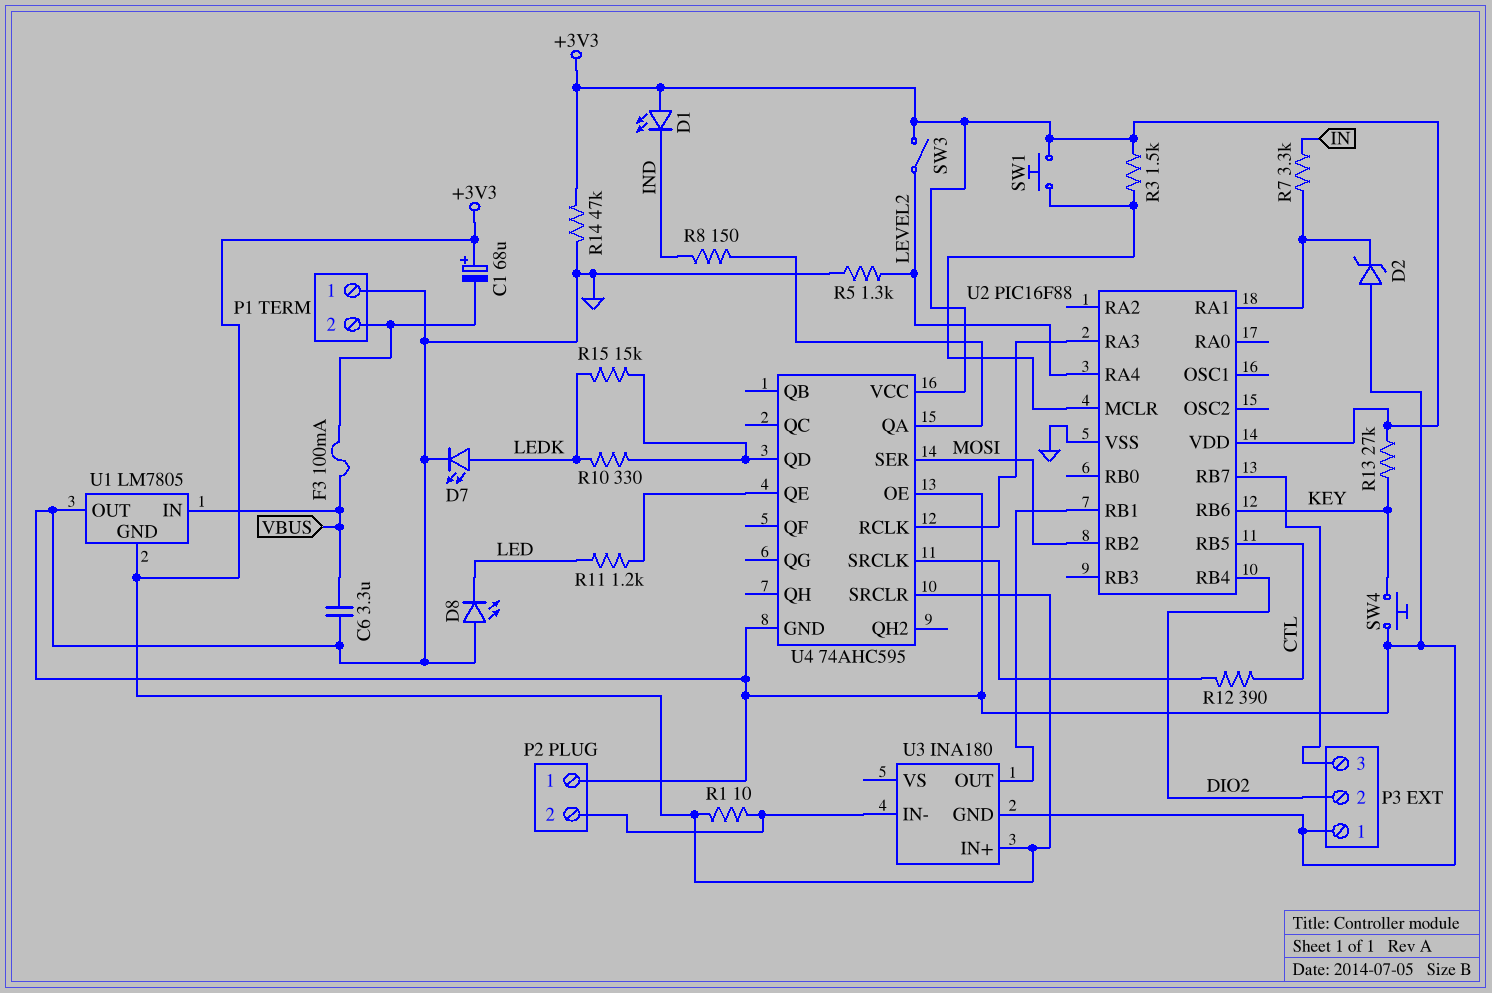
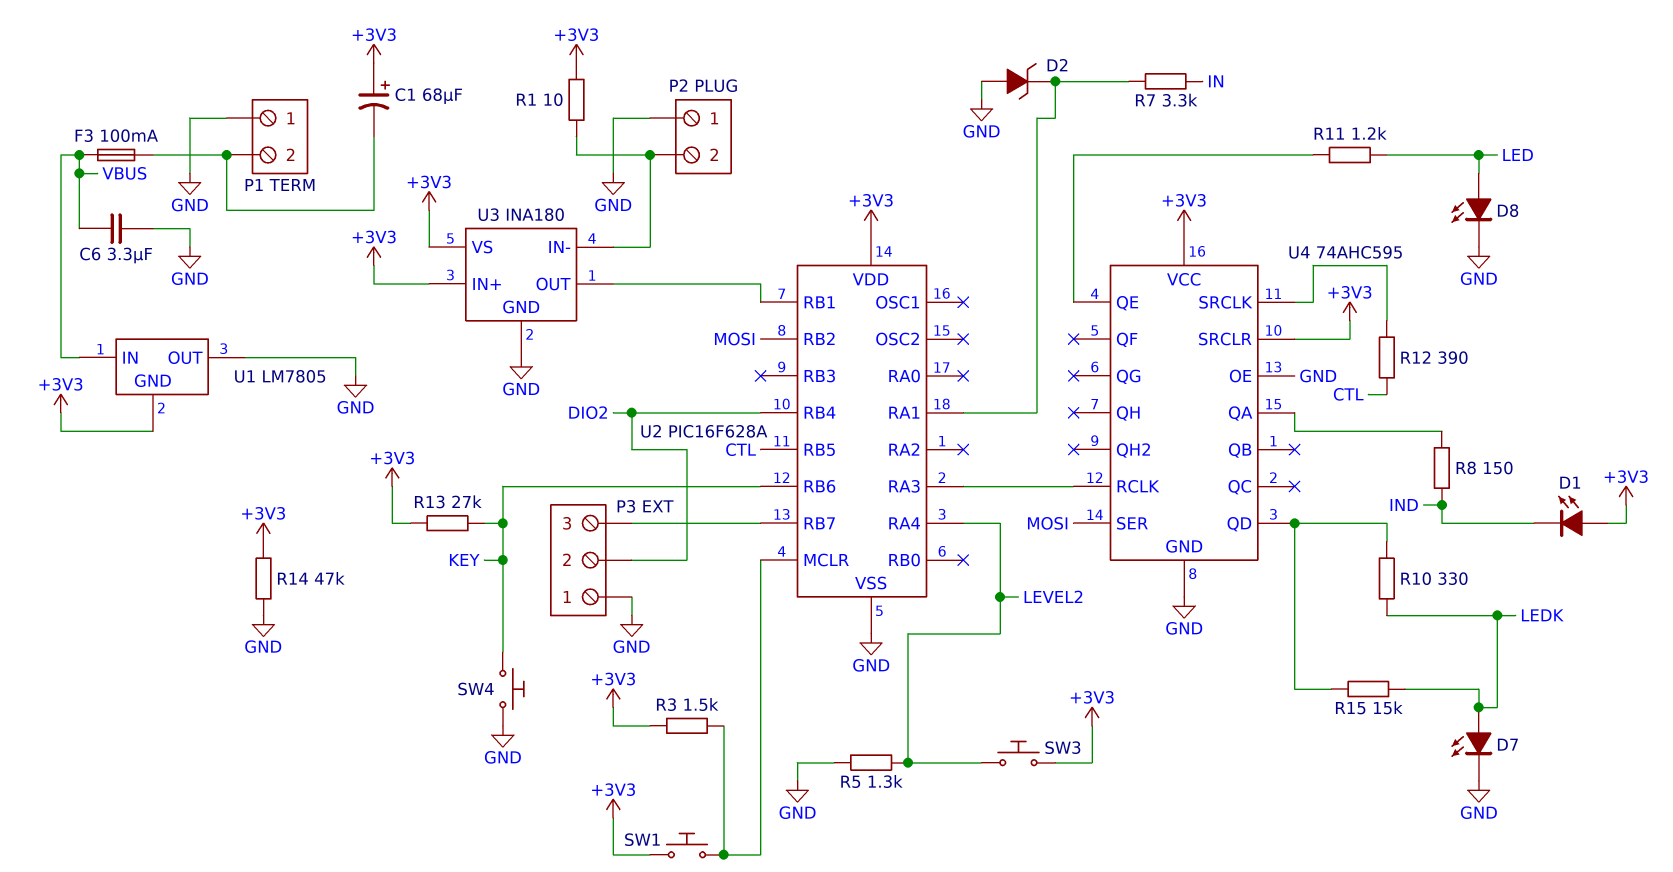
D8: LED (A GND, K LED) -> LED (A LED, K GND)
SW3: switch (+3V3, LEVEL2) -> button (+3V3, LEVEL2)
U2: PIC16F88 -> PIC16F628A
U3 pin VS: none -> +3V3

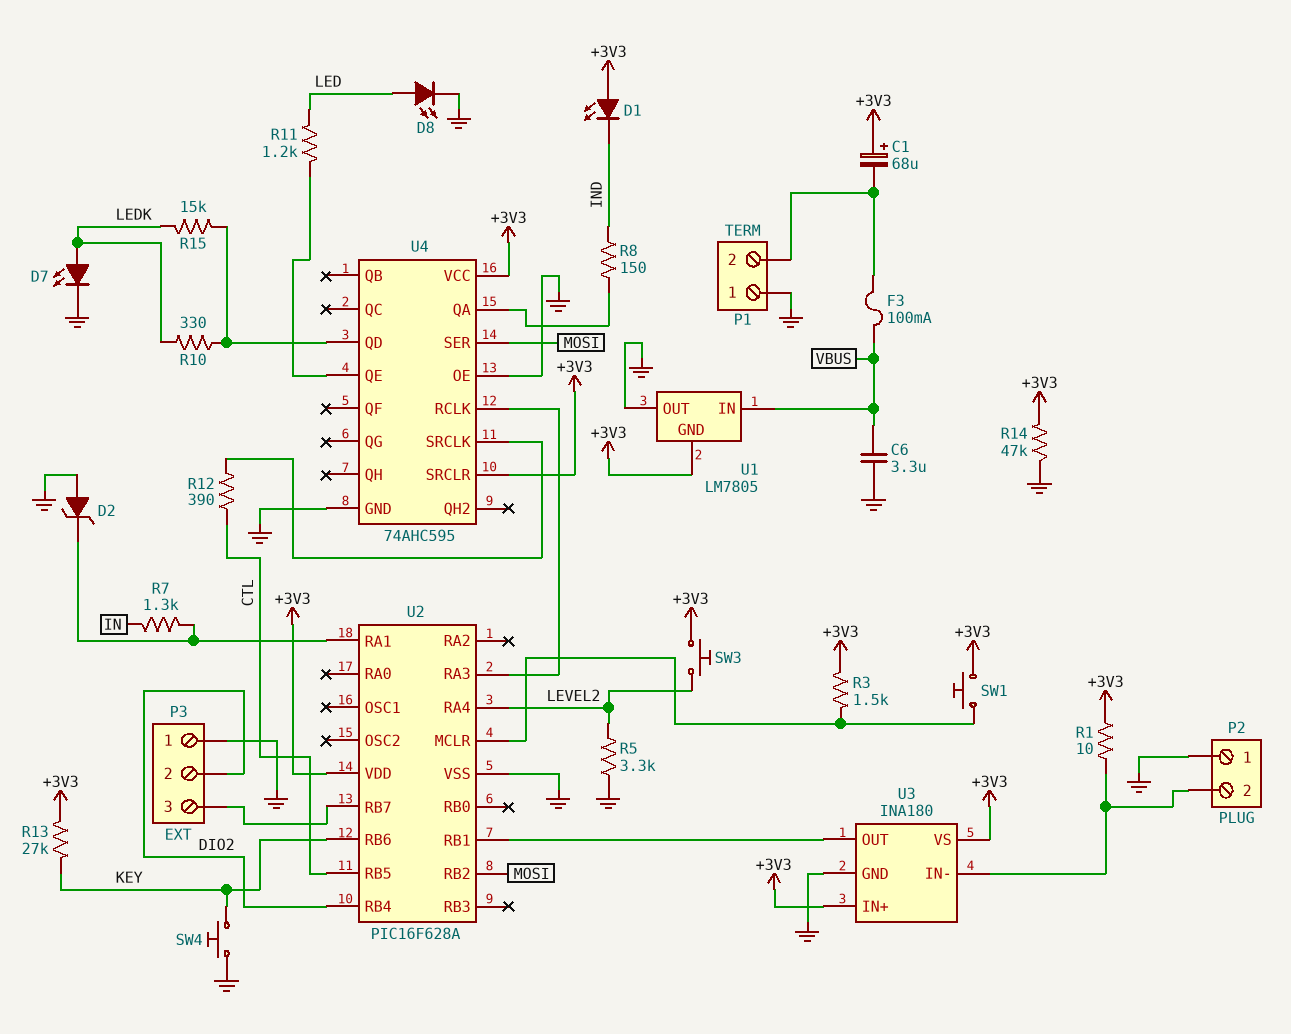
R5: 1.3k (GND, LEVEL2) -> 3.3k (GND, LEVEL2)
R7: 3.3k (IN, U2/RA1) -> 1.3k (IN, U2/RA1)

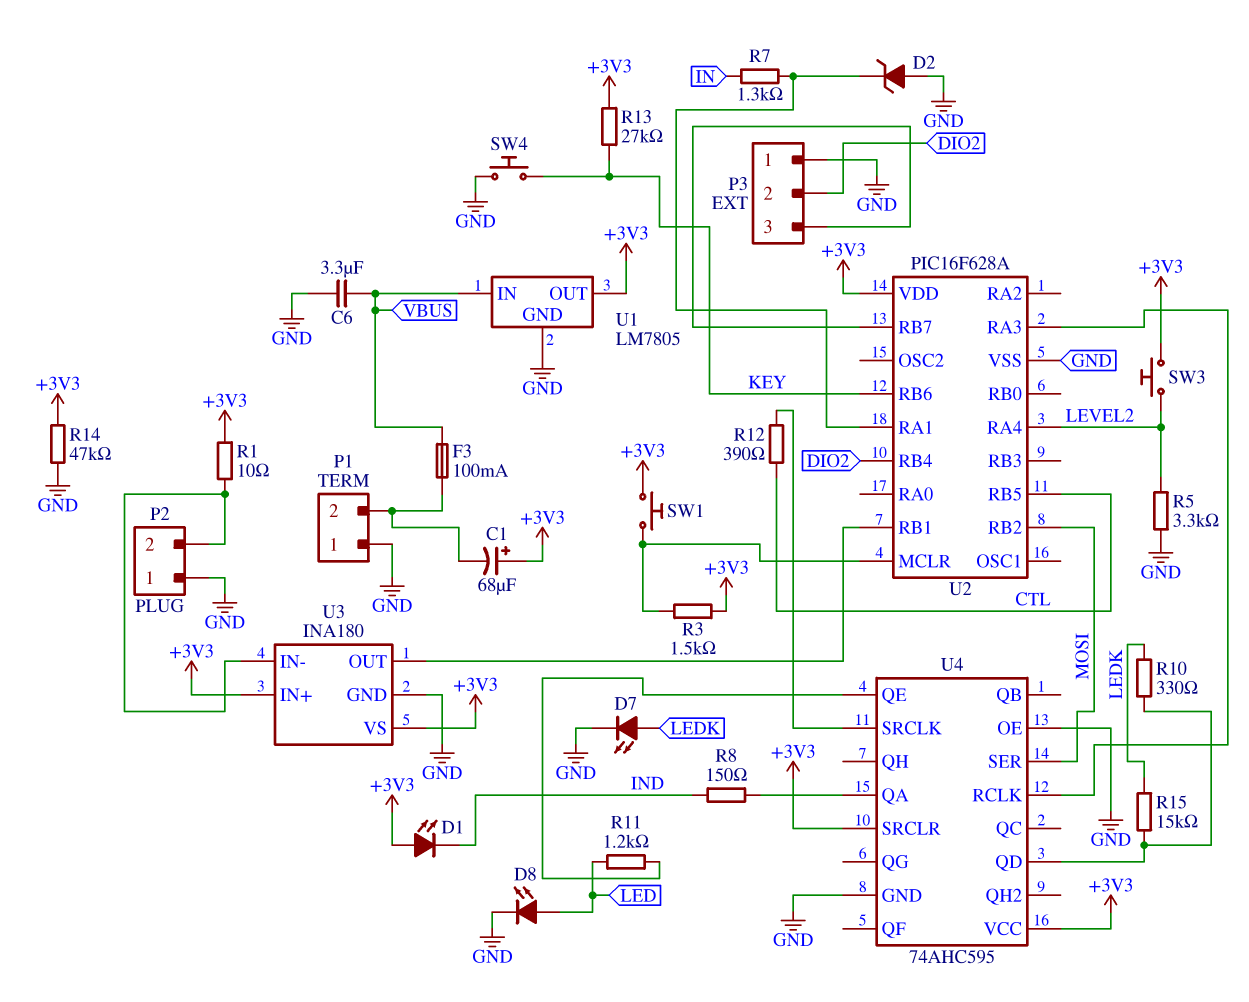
U1 pin GND: +3V3 -> GND
U1 pin OUT: GND -> +3V3

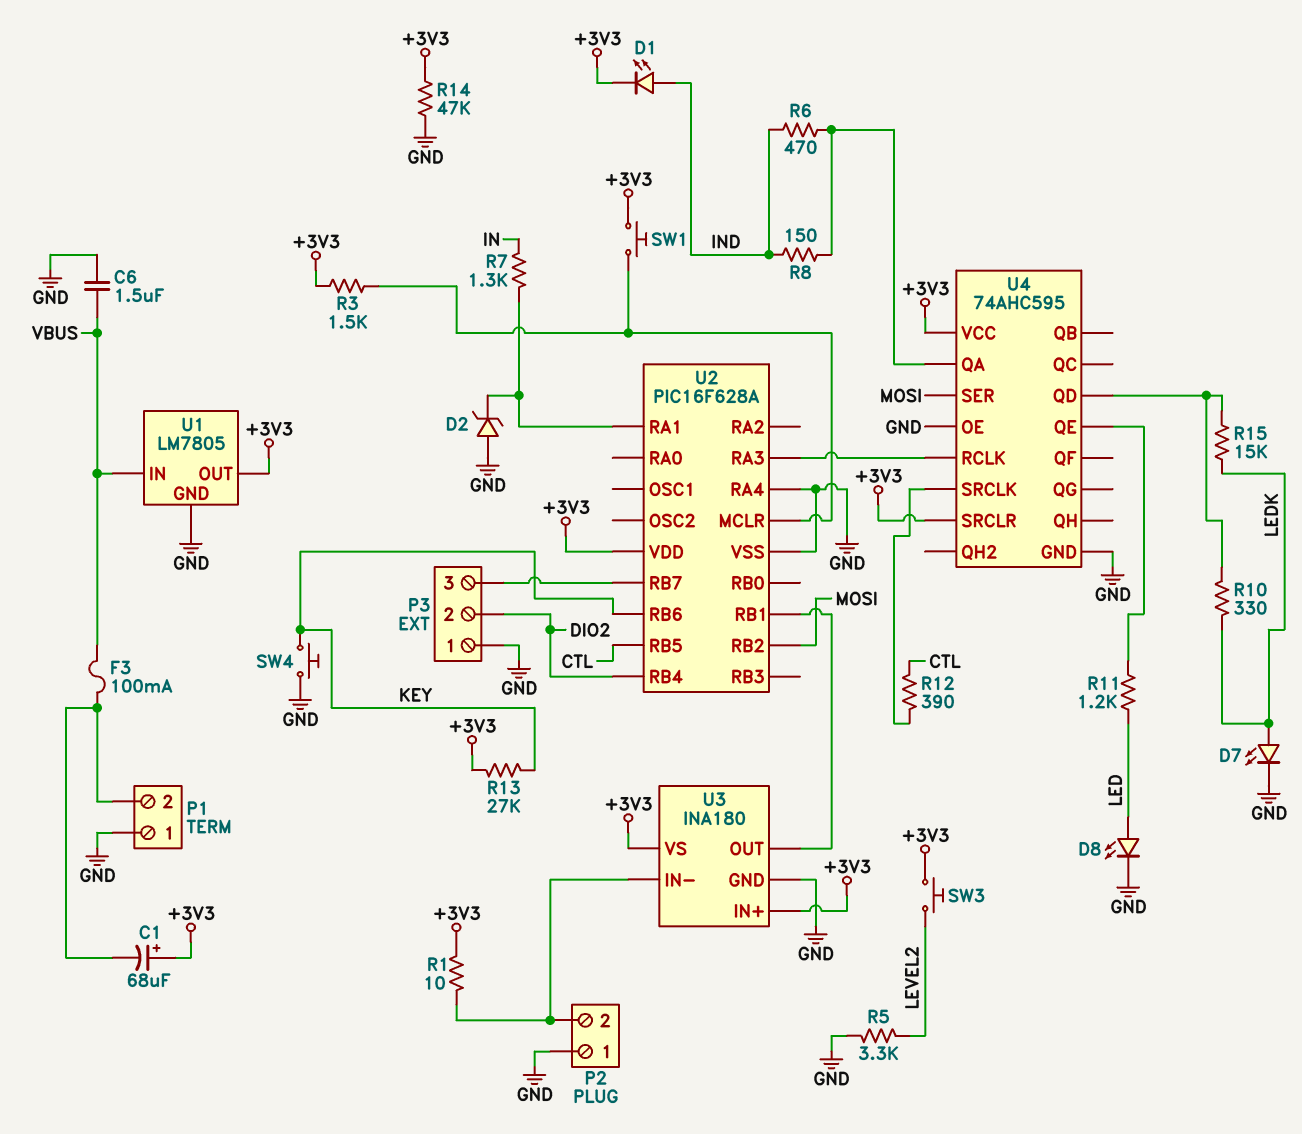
C6: 3.3uF (GND, VBUS) -> 1.5uF (GND, VBUS)
D1: LED (A +3V3, K IND) -> LED (A IND, K +3V3)
R6: none -> 470 (IND, U4/QA)
U2 pin RA4: LEVEL2 -> GND

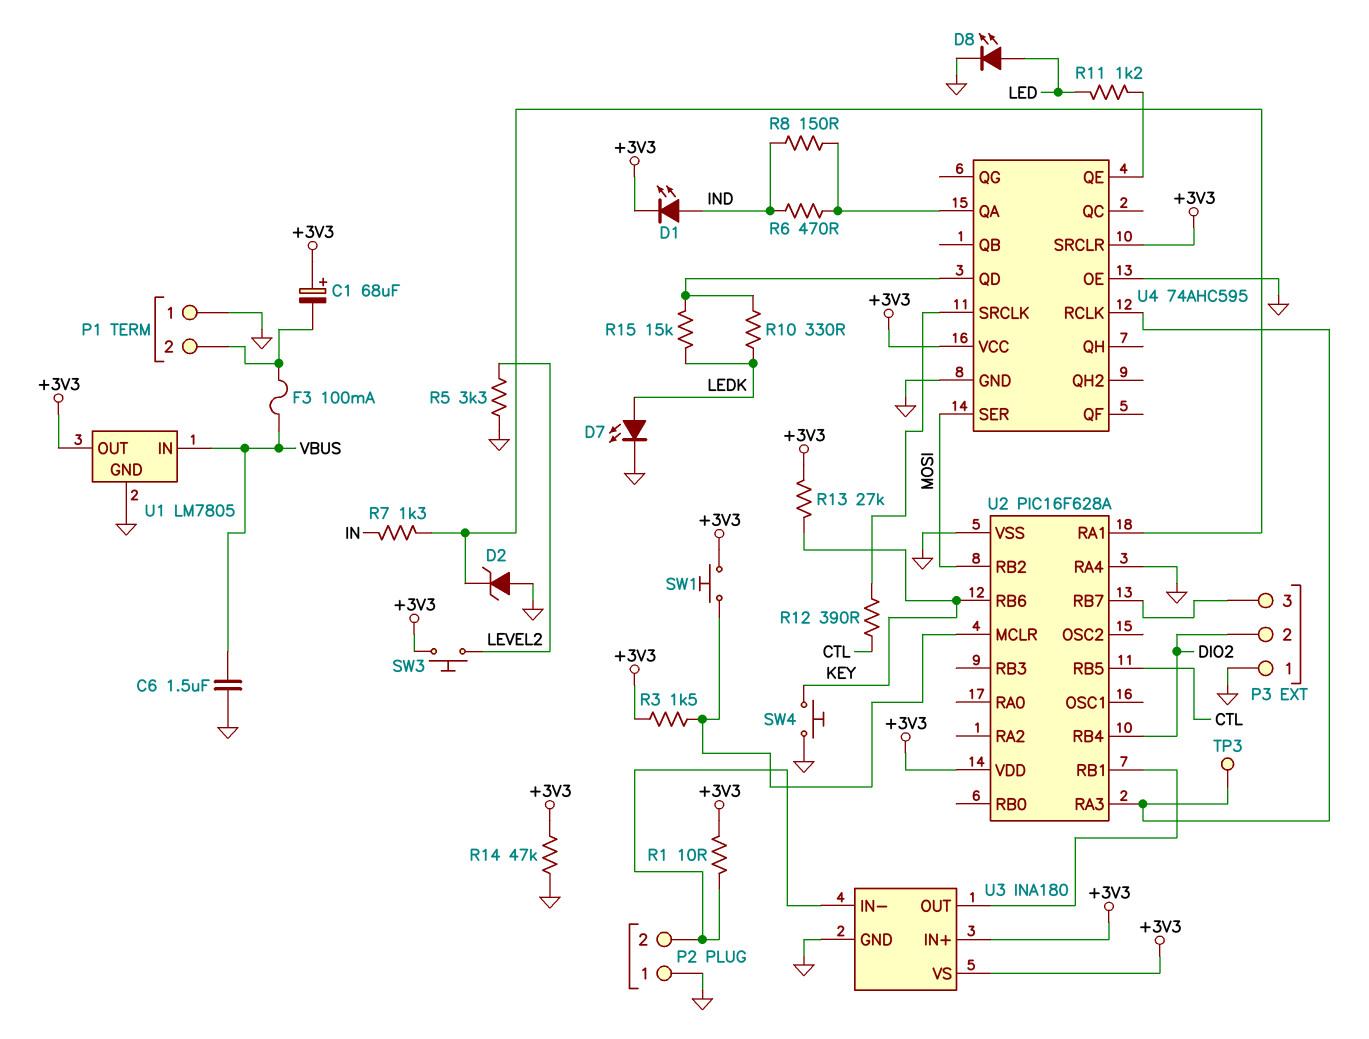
TP3: none -> test point (U2/RA3)

